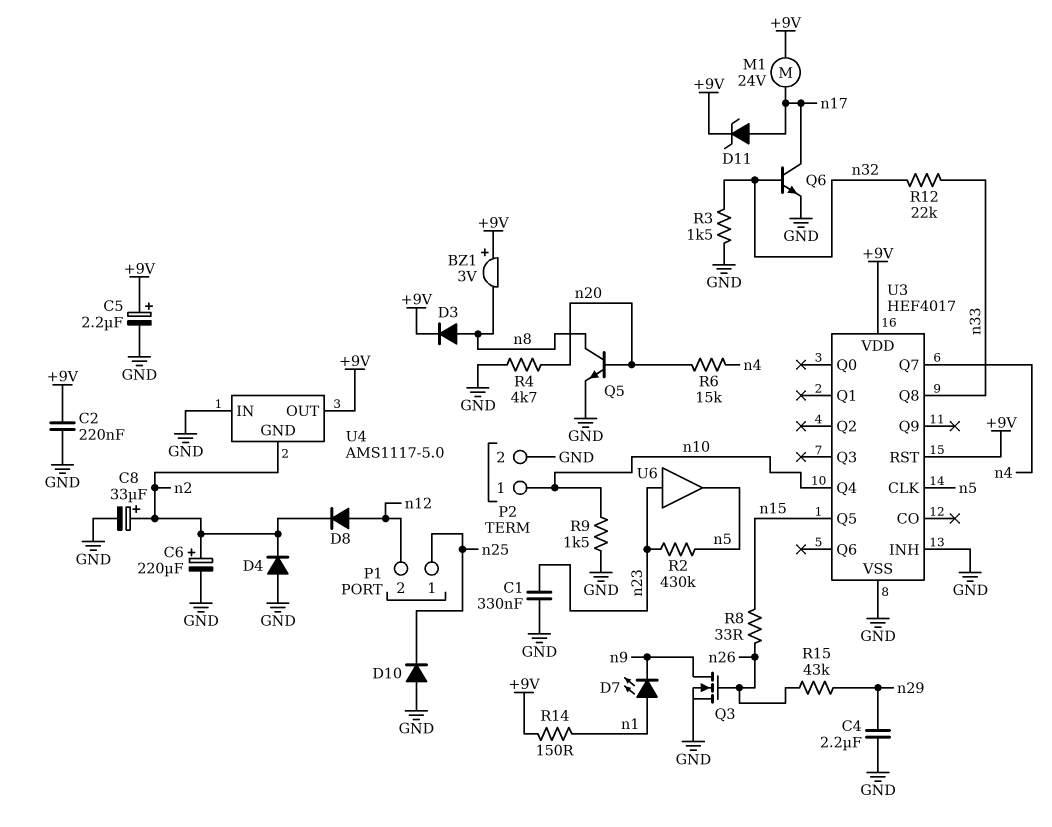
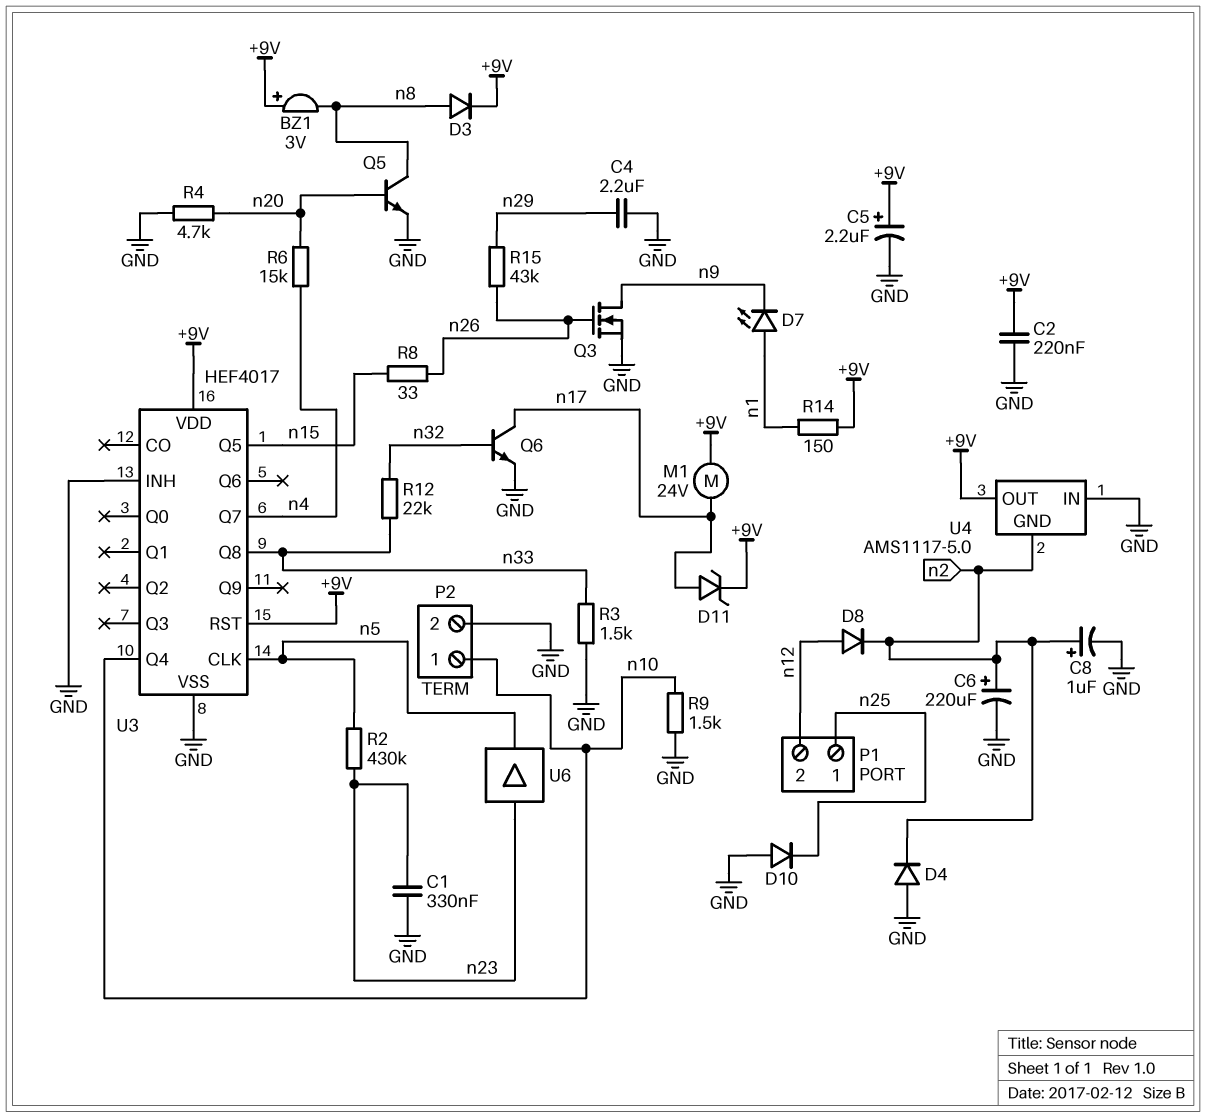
C8: 33uF (plus n2, minus GND) -> 1uF (plus n2, minus GND)
R3: 1.5k (GND, n32) -> 1.5k (GND, n33)

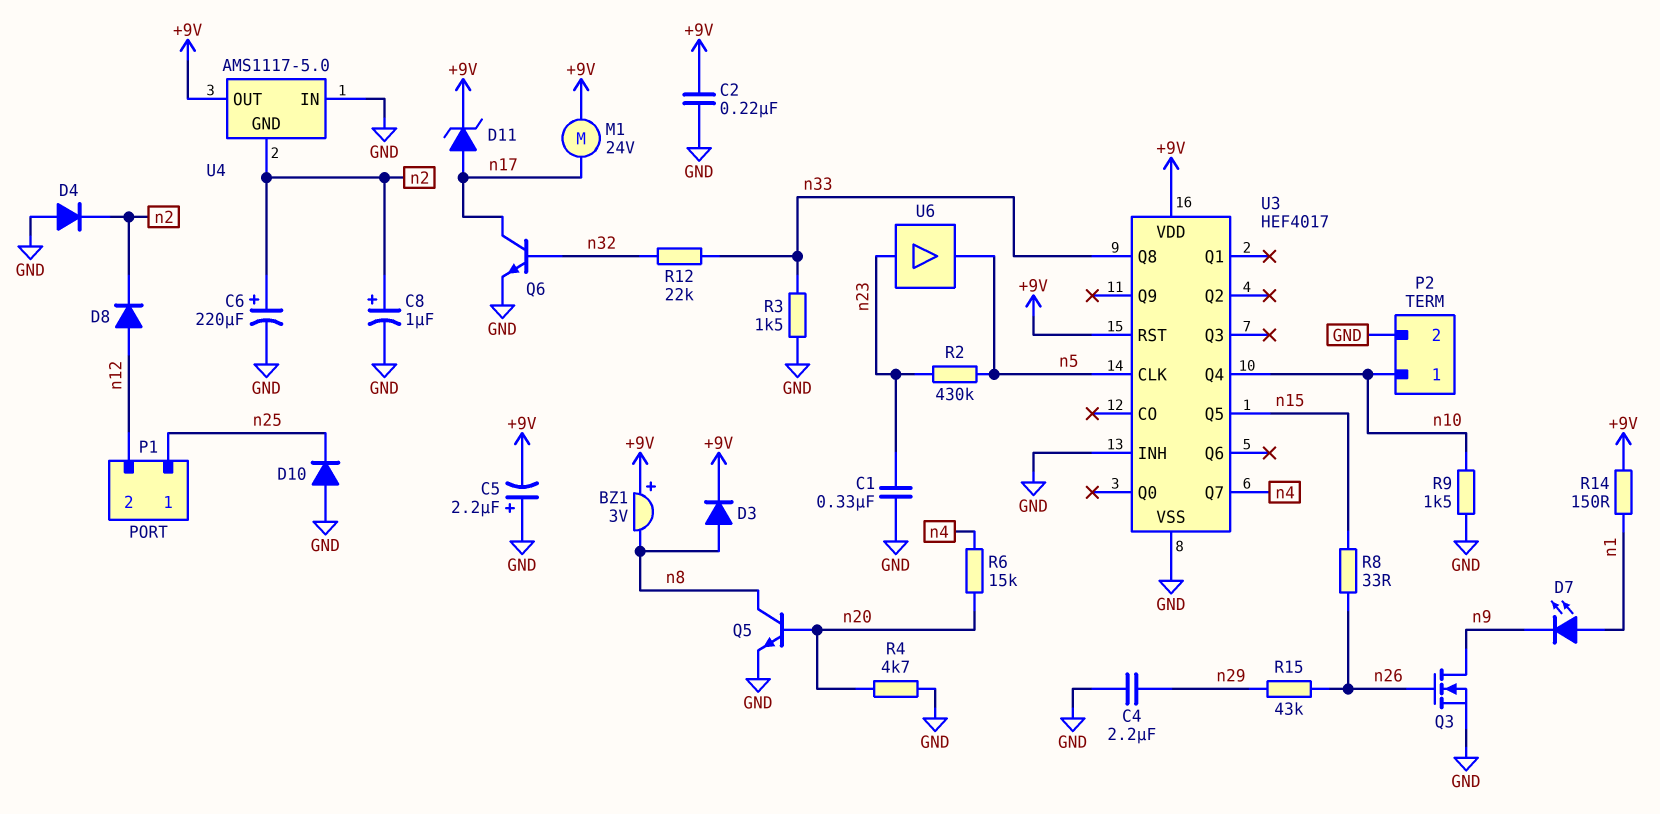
C5: 2.2uF (plus +9V, minus GND) -> 2.2uF (plus GND, minus +9V)

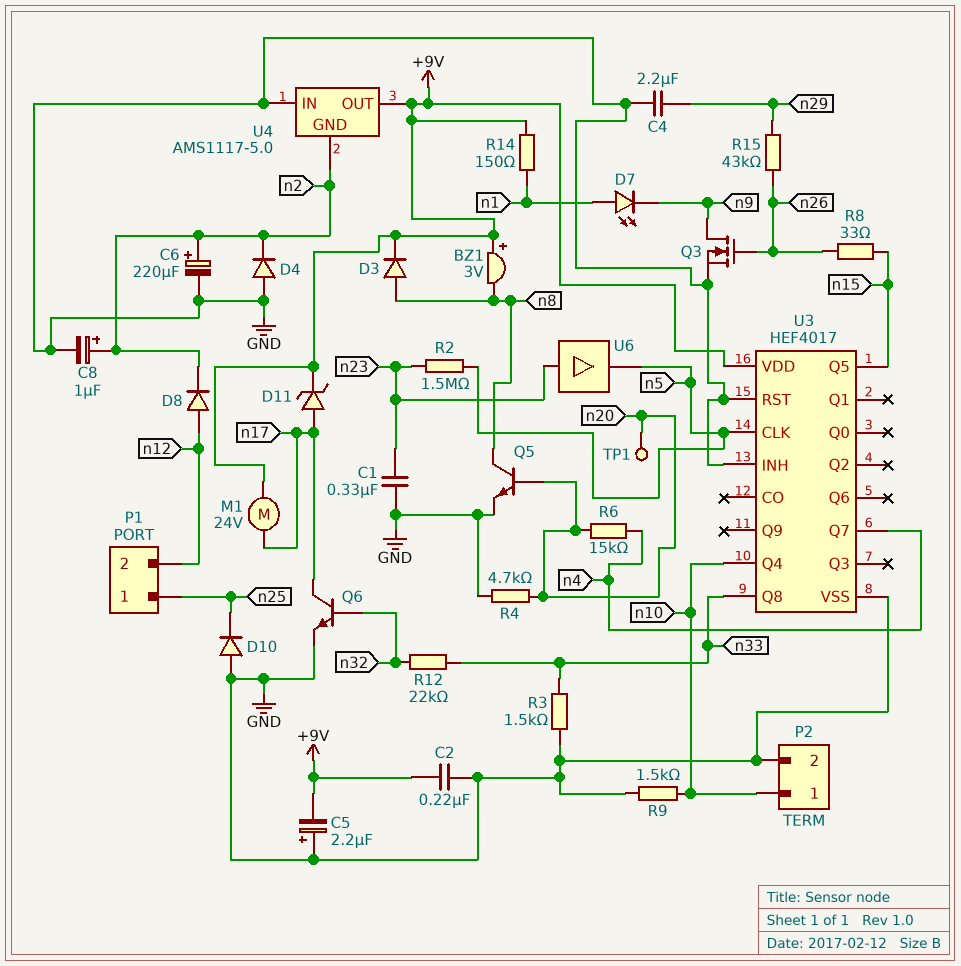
R2: 430k (n5, n23) -> 1.5M (n5, n23)
TP1: none -> test point (n20)
U3 pin RST: +9V -> GND

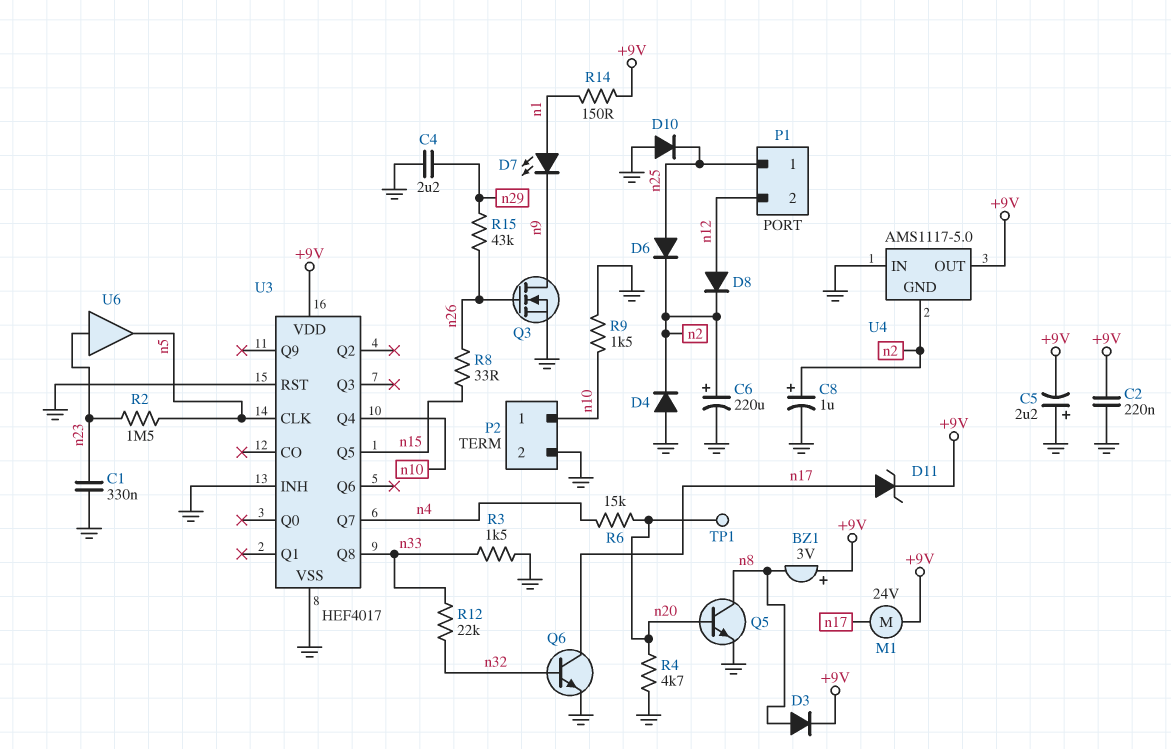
D6: none -> diode (A n25, K n2)

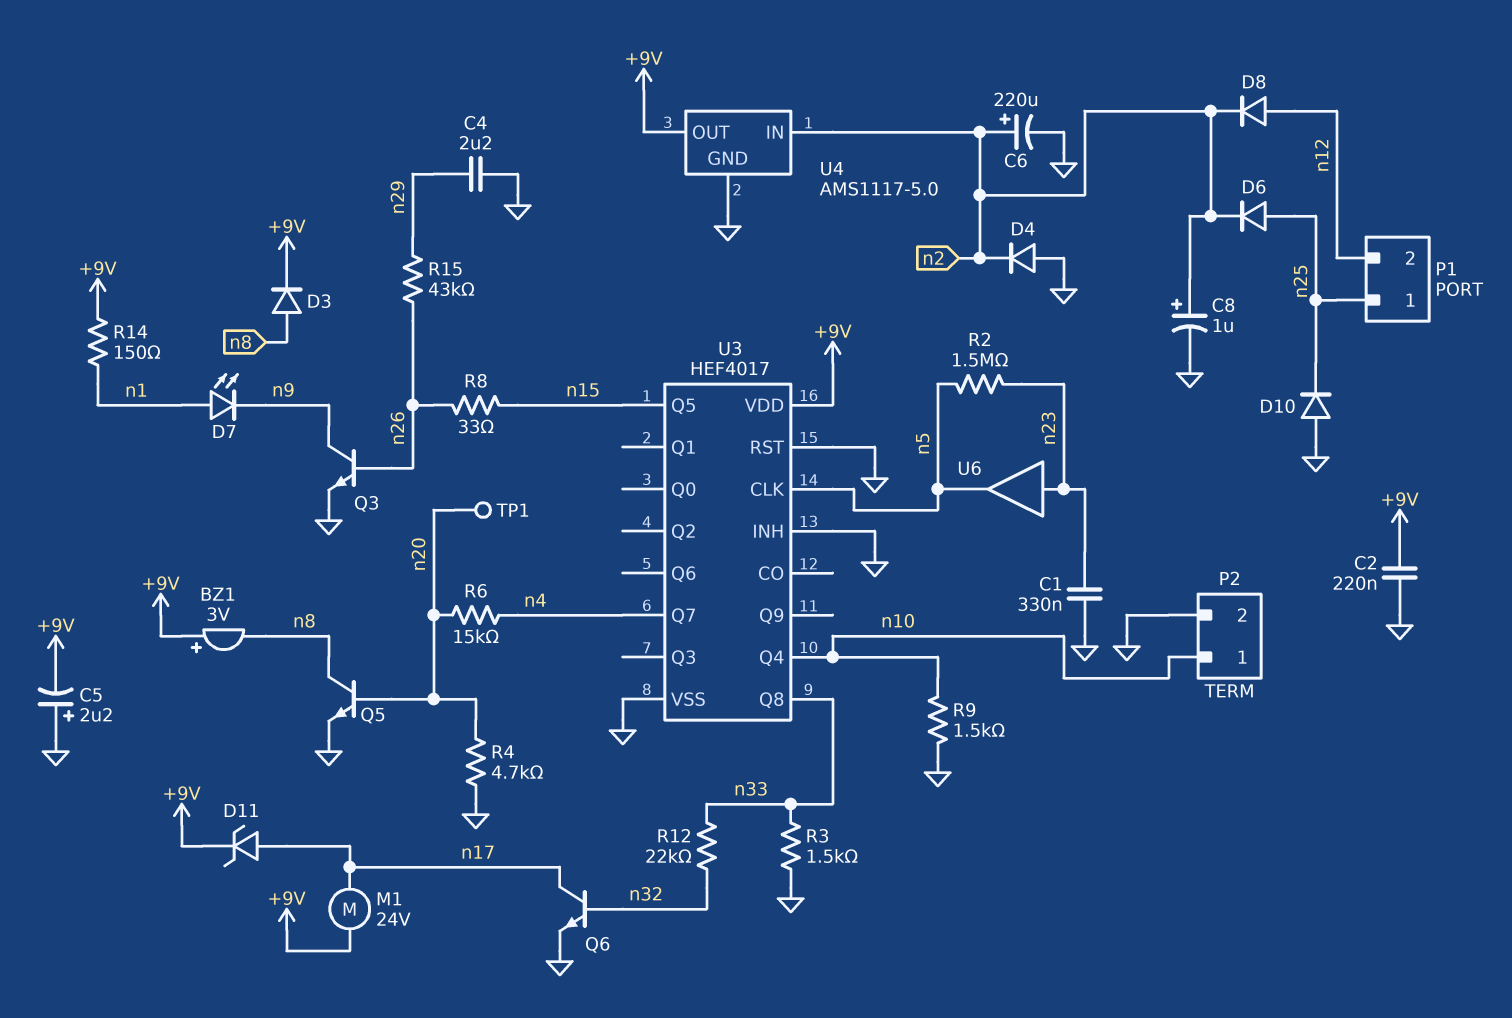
Q3: NMOS (G n26, D n9, S GND) -> NPN (B n26, C n9, E GND)
U4 pin GND: n2 -> GND
U4 pin IN: GND -> n2

